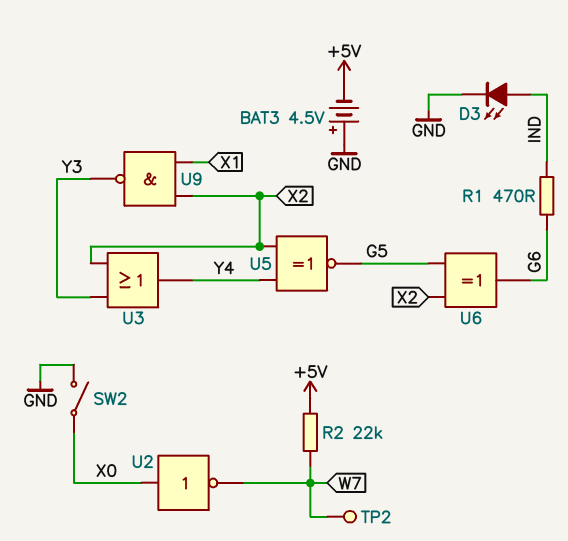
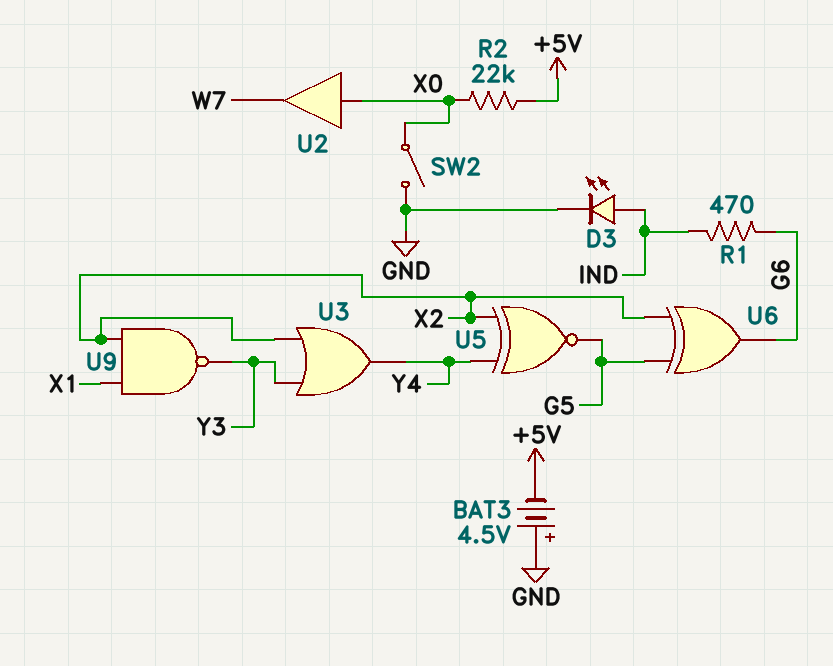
R2: 22k (+5V, W7) -> 22k (+5V, X0)
TP2: test point (W7) -> none
U2: NOT (in X0, out W7) -> buffer (in X0, out W7)

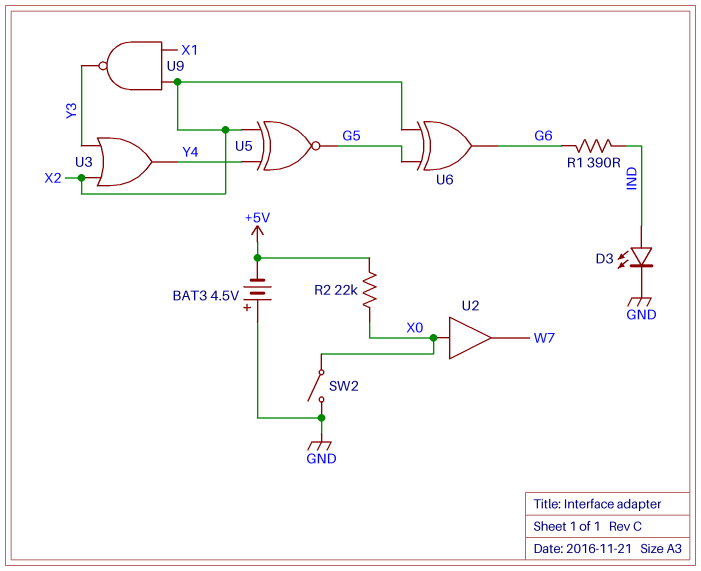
R1: 470 (G6, IND) -> 390 (G6, IND)

